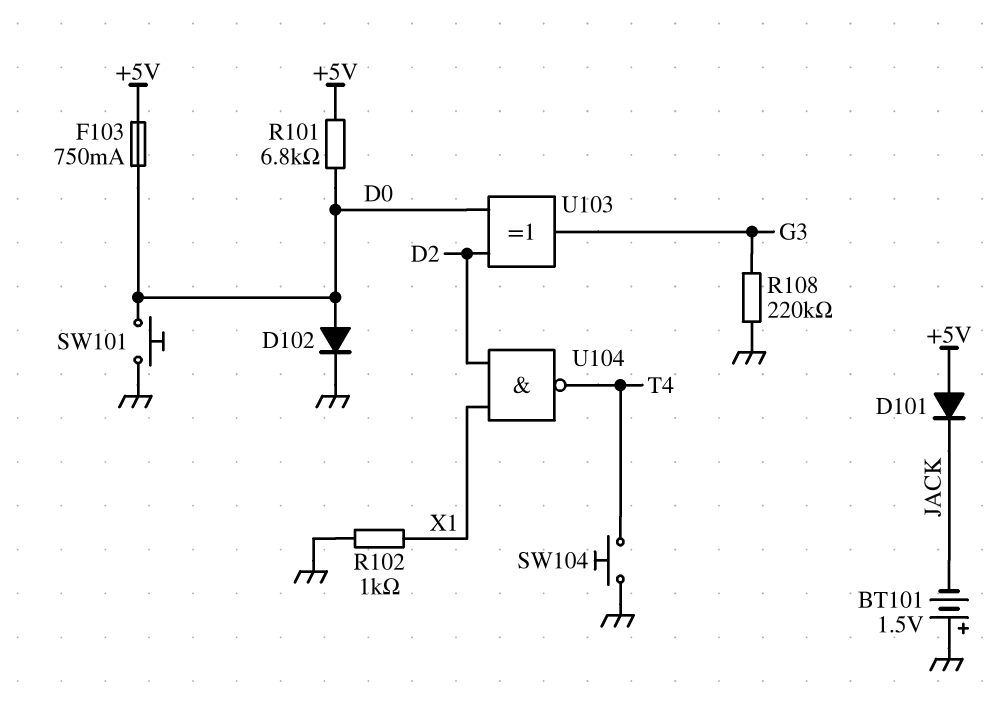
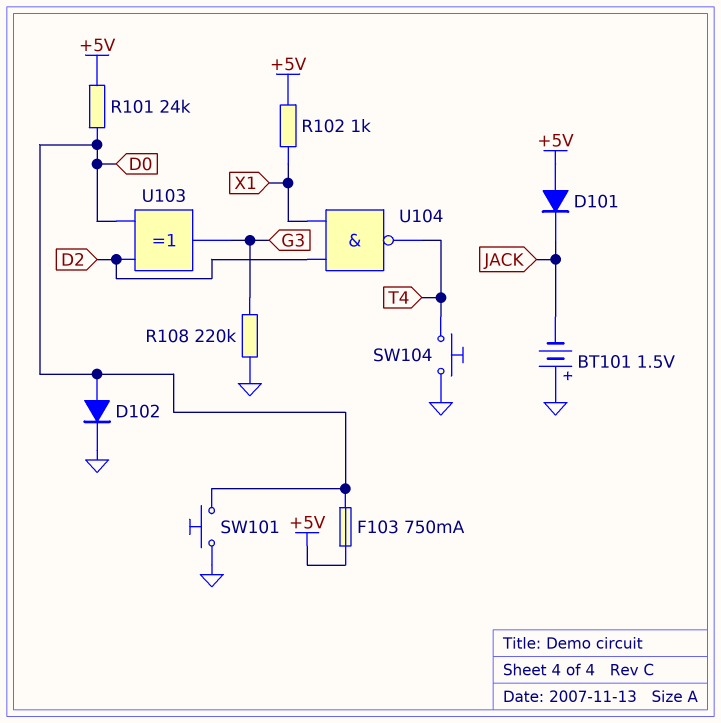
R101: 6.8k (+5V, D0) -> 24k (+5V, D0)
R102: 1k (GND, X1) -> 1k (+5V, X1)

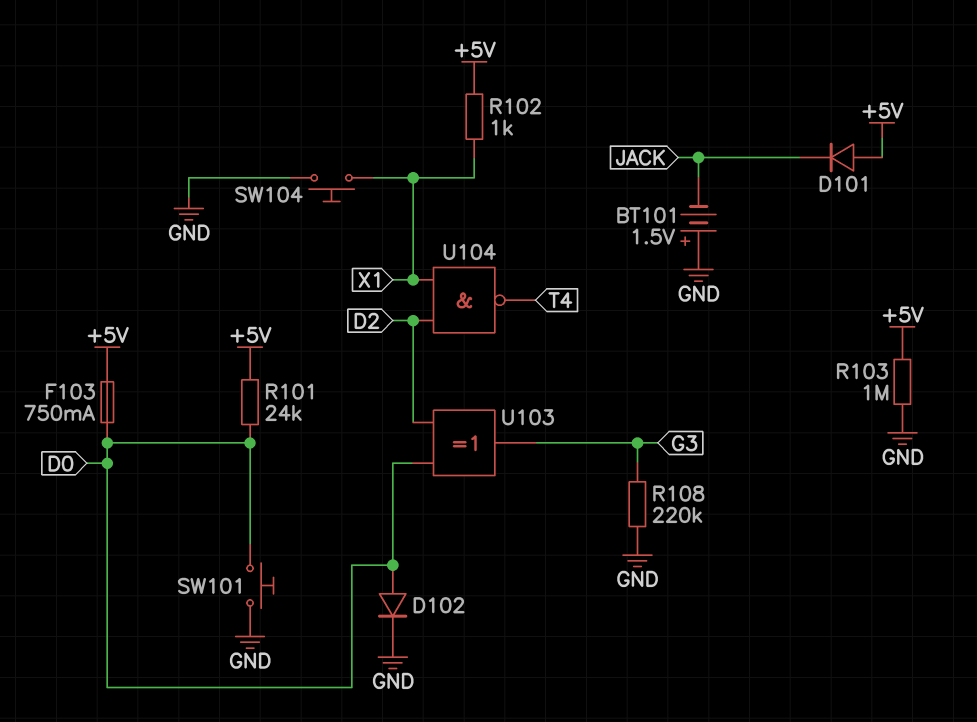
R103: none -> 1M (+5V, GND)
SW104: button (GND, T4) -> button (GND, X1)

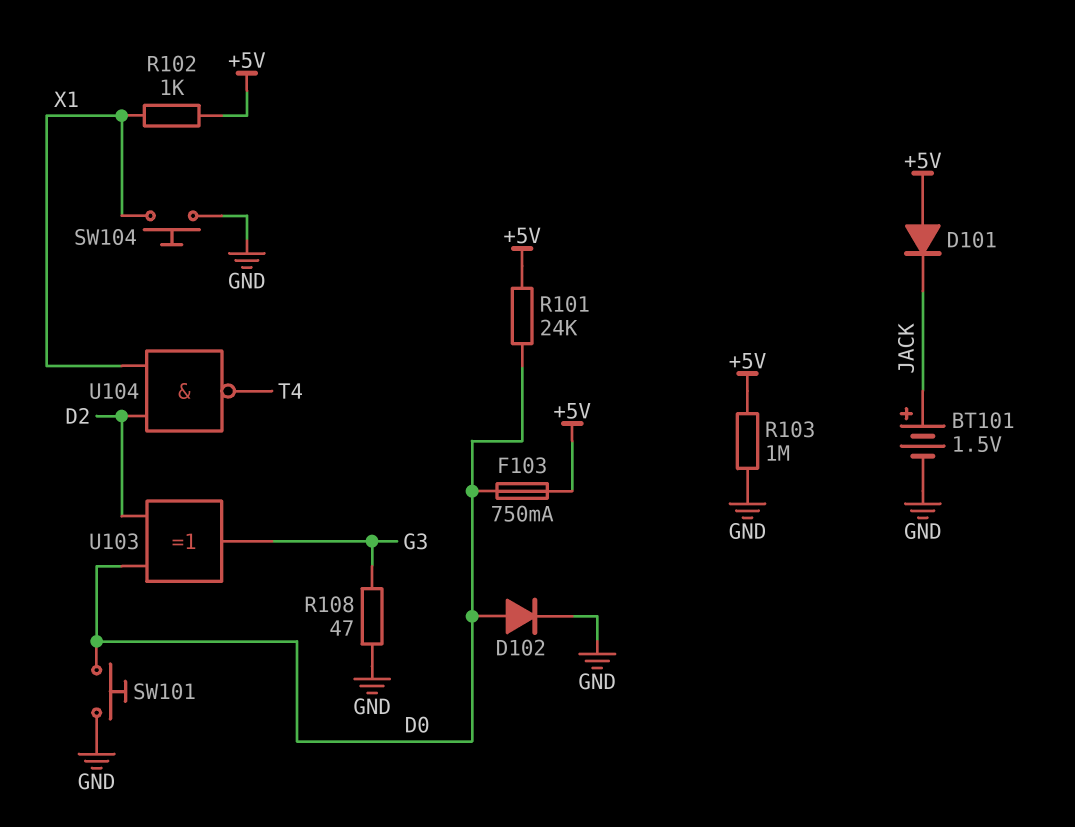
BT101: 1.5V (plus GND, minus JACK) -> 1.5V (plus JACK, minus GND)
R108: 220k (G3, GND) -> 47 (G3, GND)

